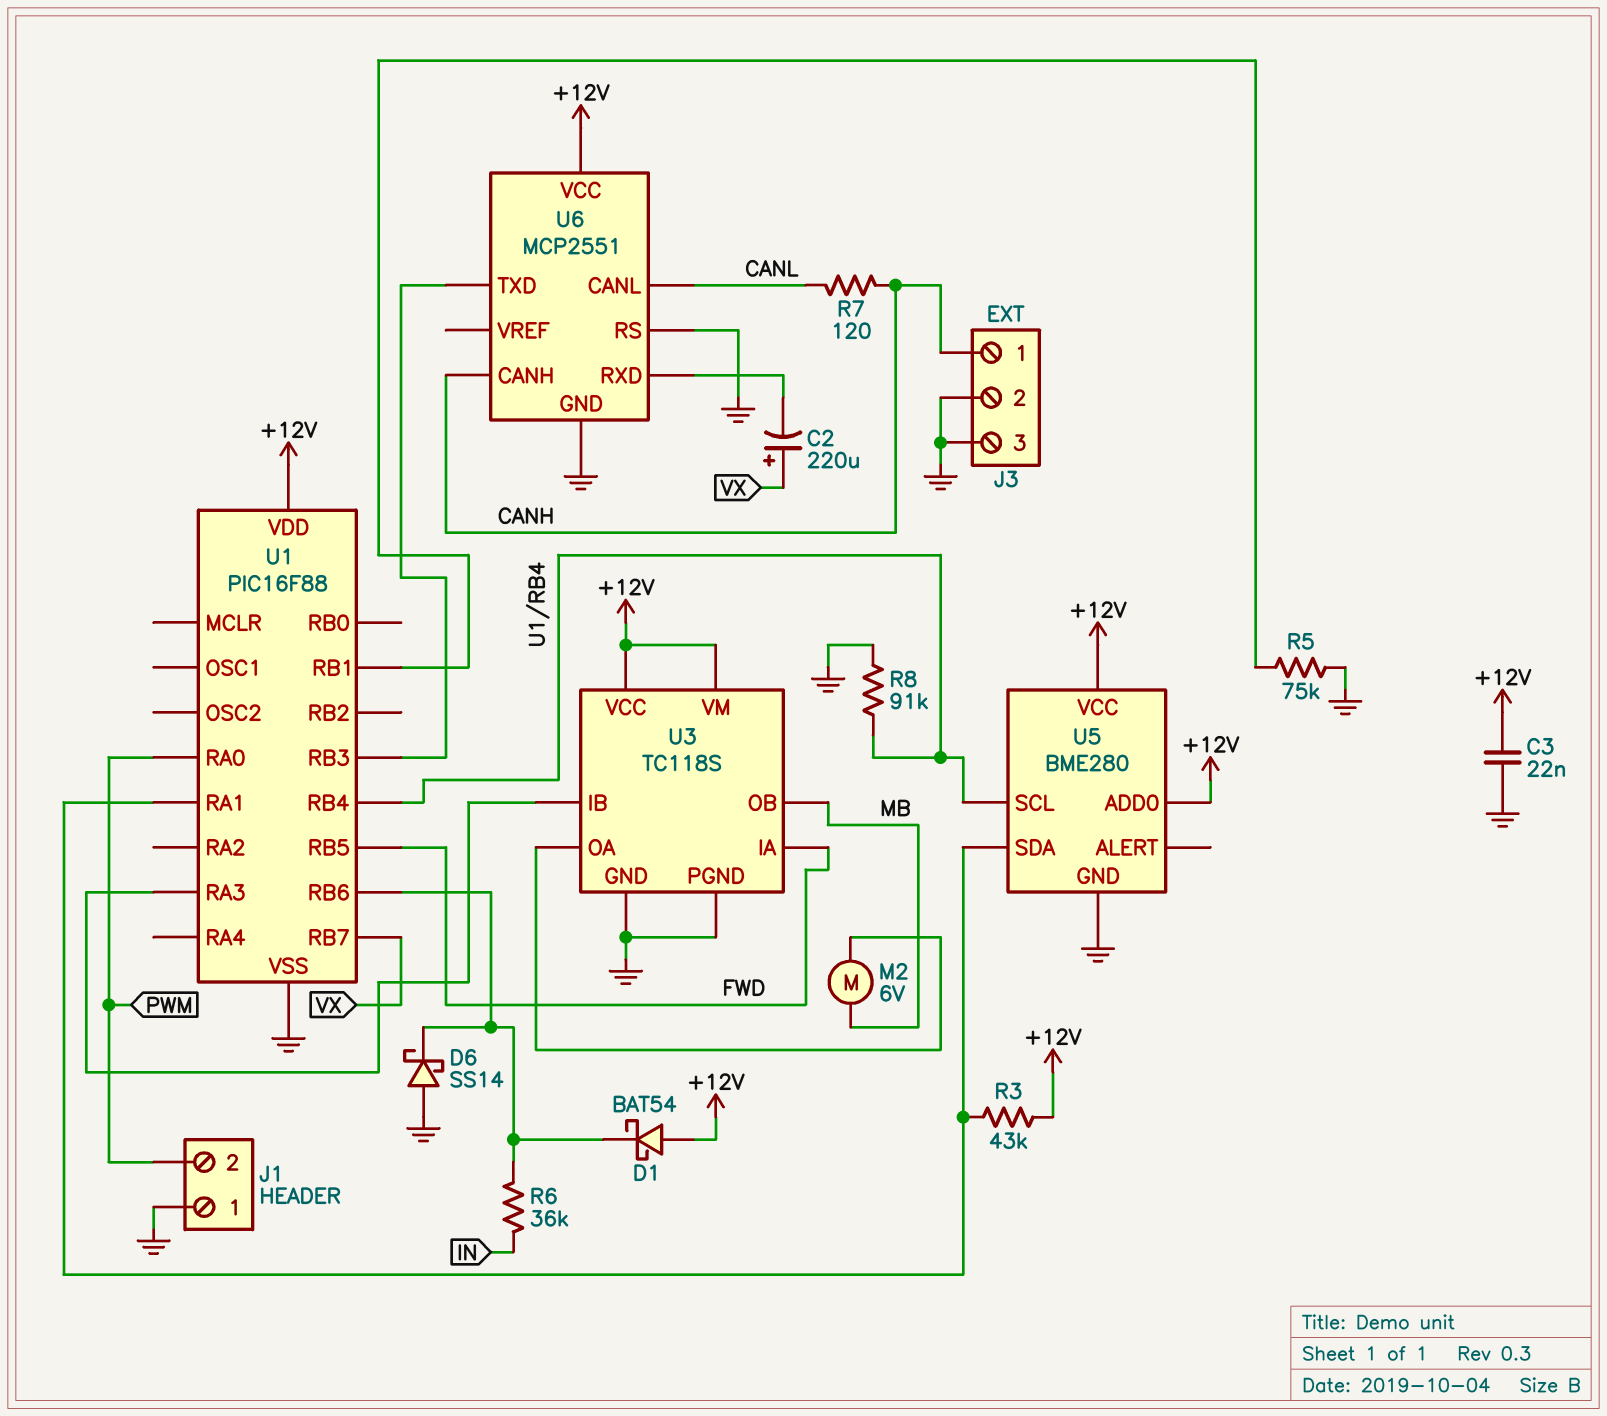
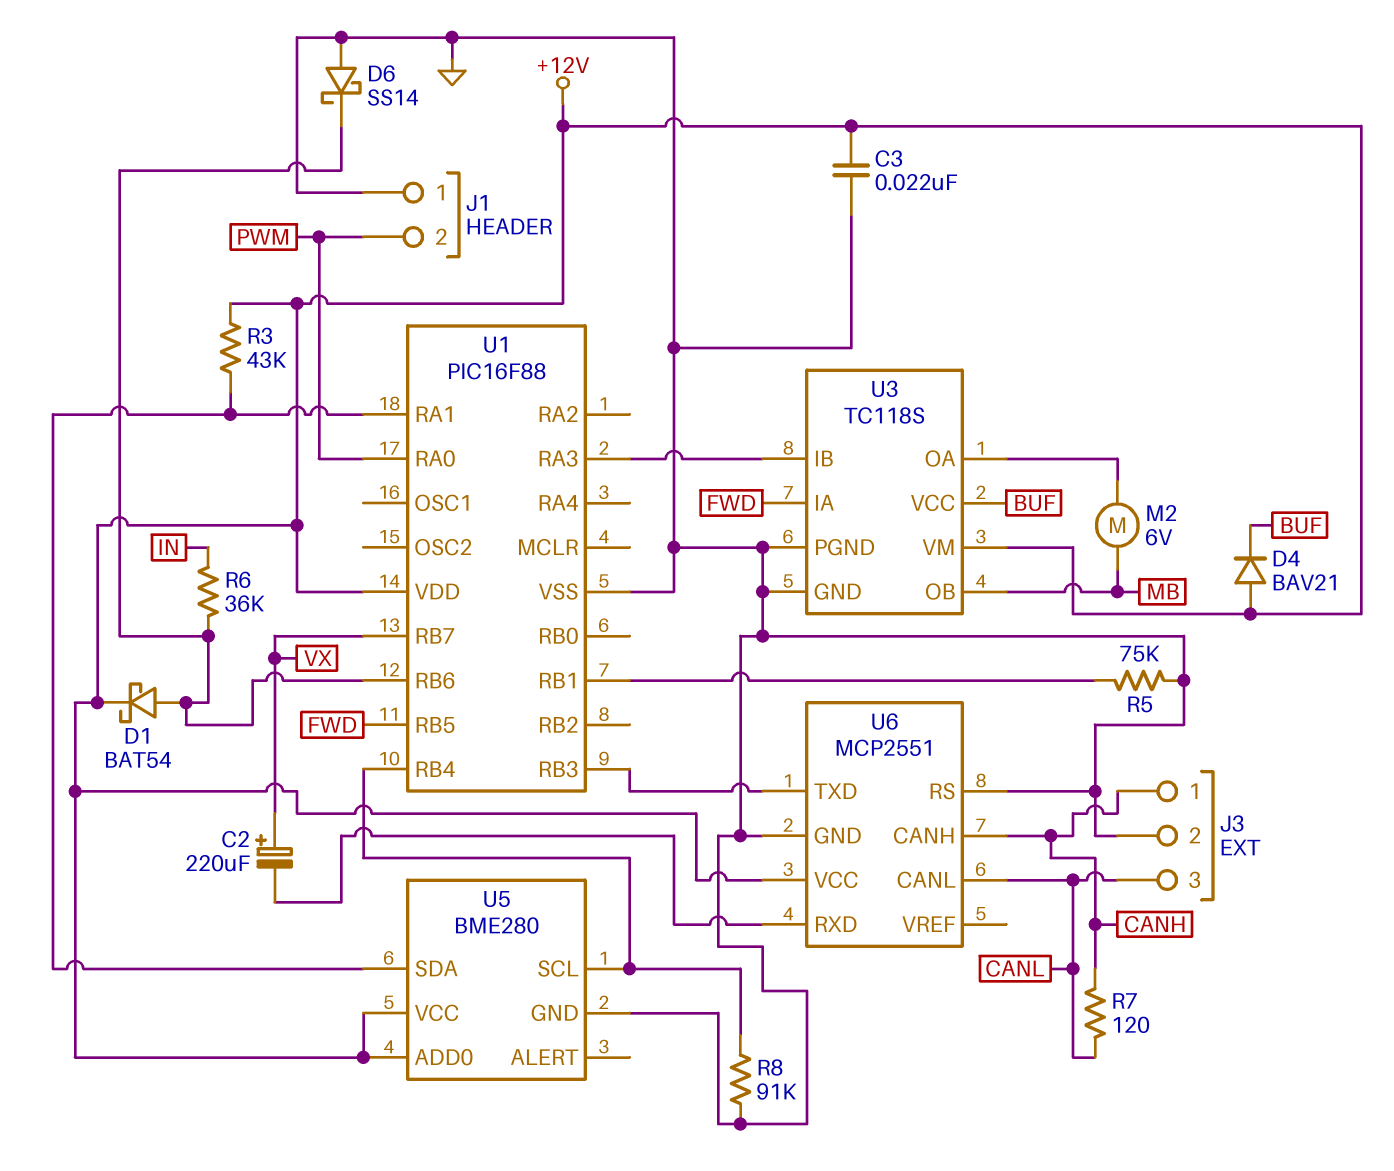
D1: schottky BAT54 (A +12V, K U1/RB6) -> schottky BAT54 (A U1/RB6, K +12V)
D4: none -> diode BAV21 (A +12V, K BUF)
J3 pin 3: GND -> CANL
U3 pin VCC: +12V -> BUF

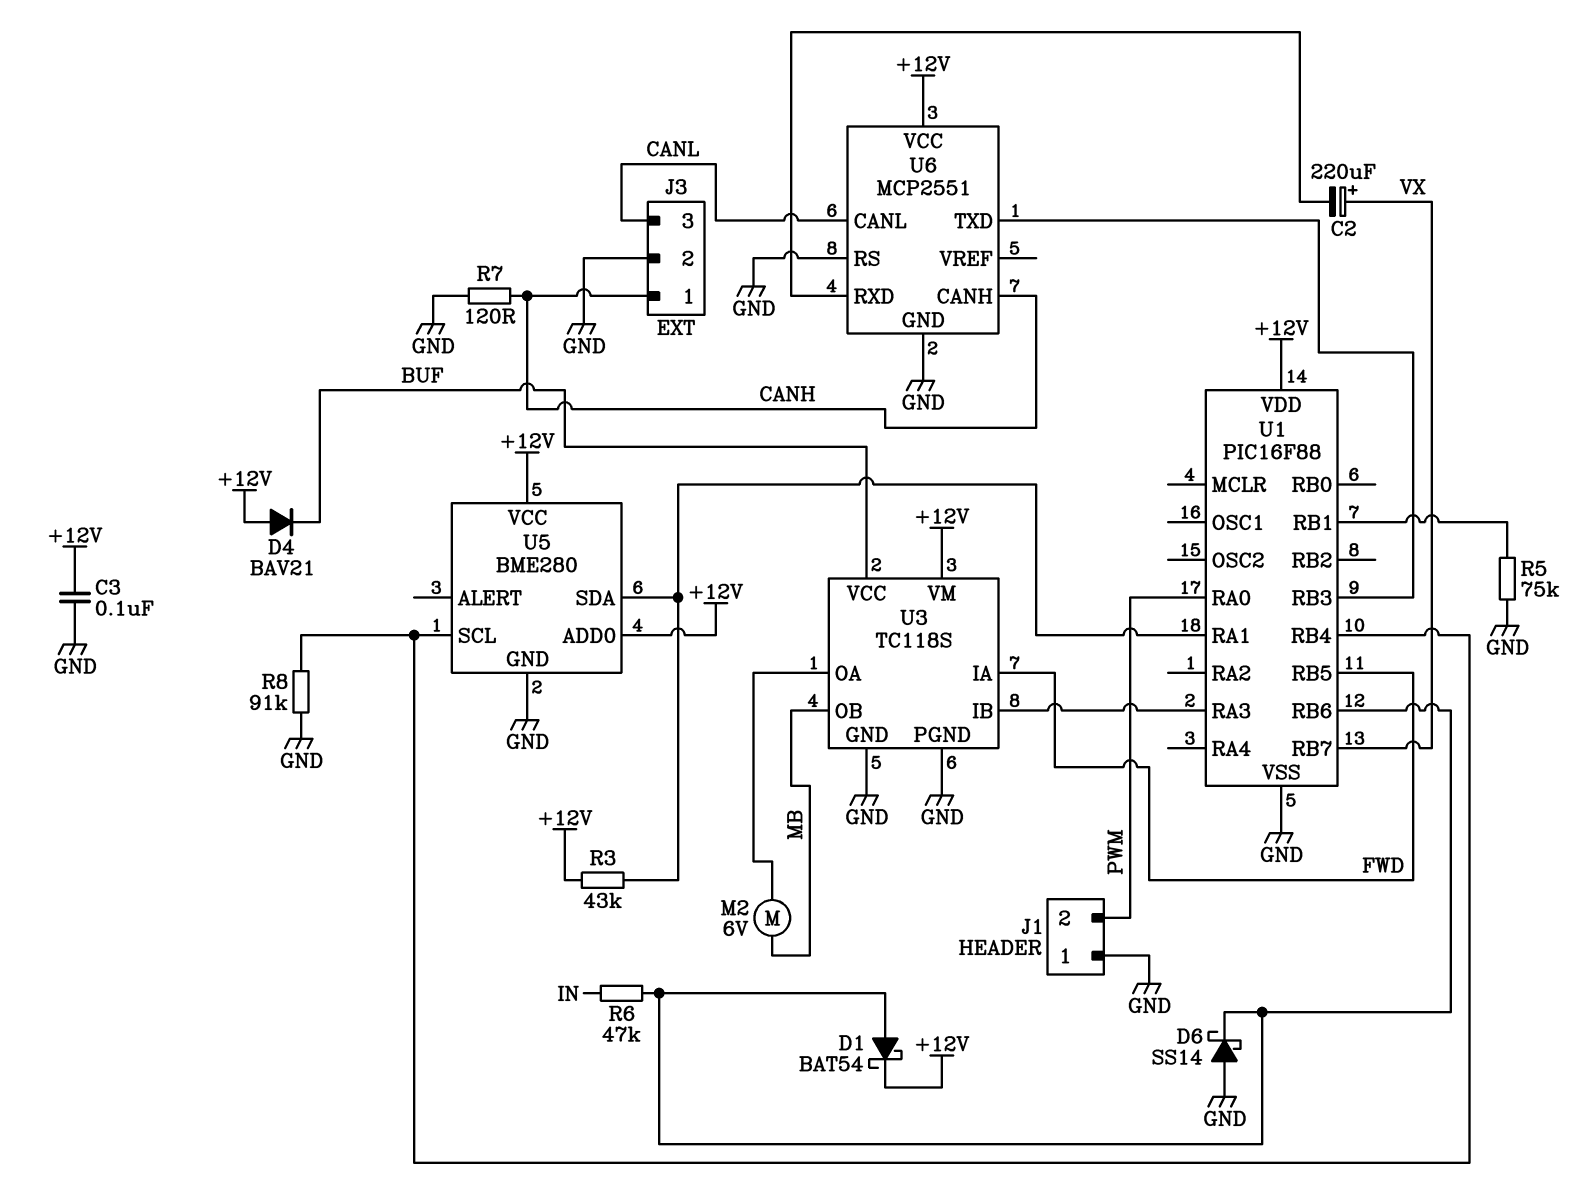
C3: 22nF (+12V, GND) -> 100nF (+12V, GND)
R6: 36k (IN, U1/RB6) -> 47k (IN, U1/RB6)
R7: 120 (CANH, CANL) -> 120 (CANH, GND)

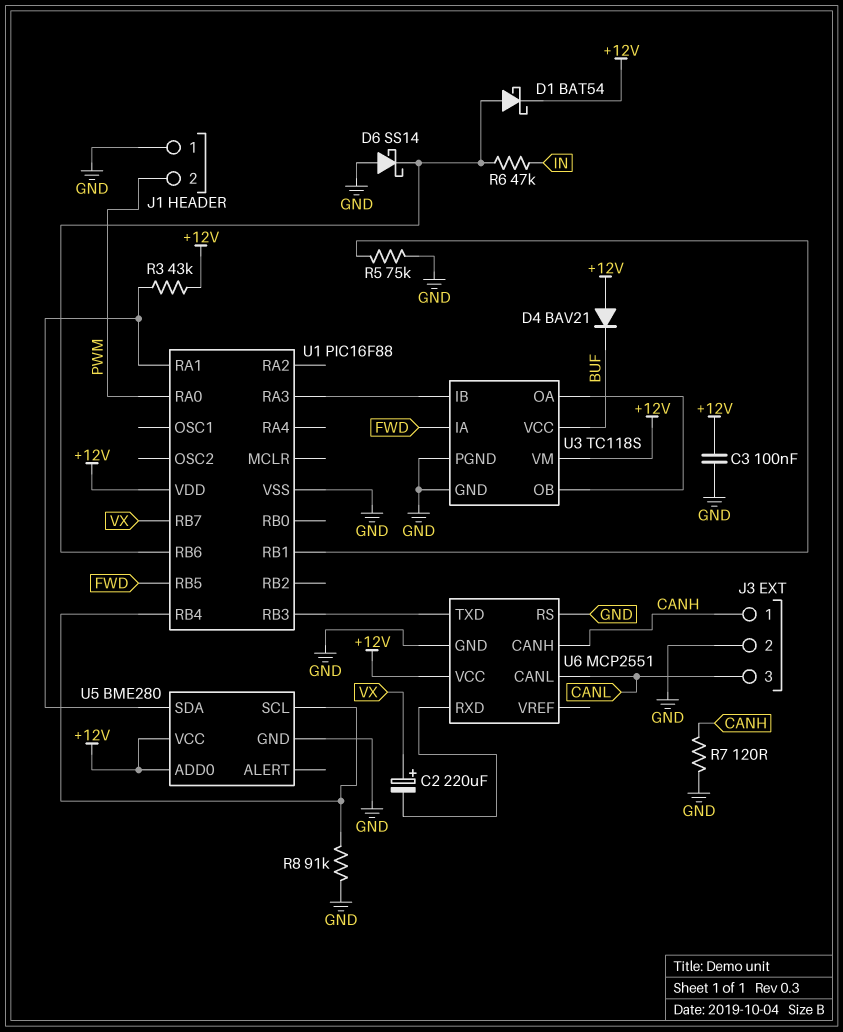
M2: motor 6V (MB, U3/OA) -> none
U3 pin OB: MB -> U3/OA

